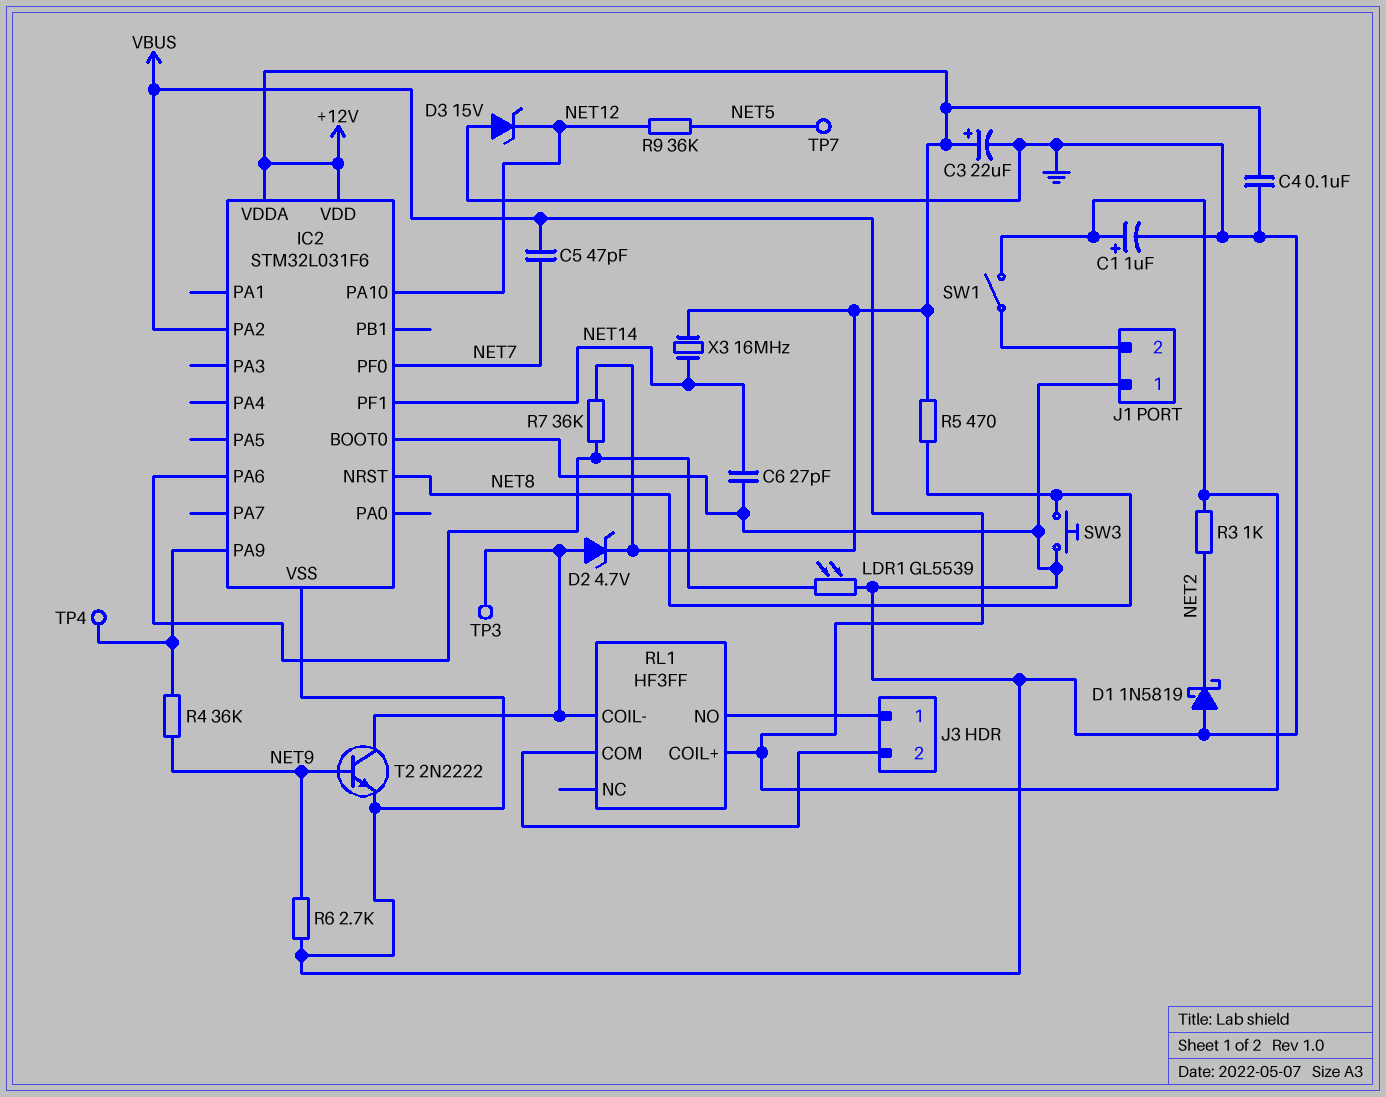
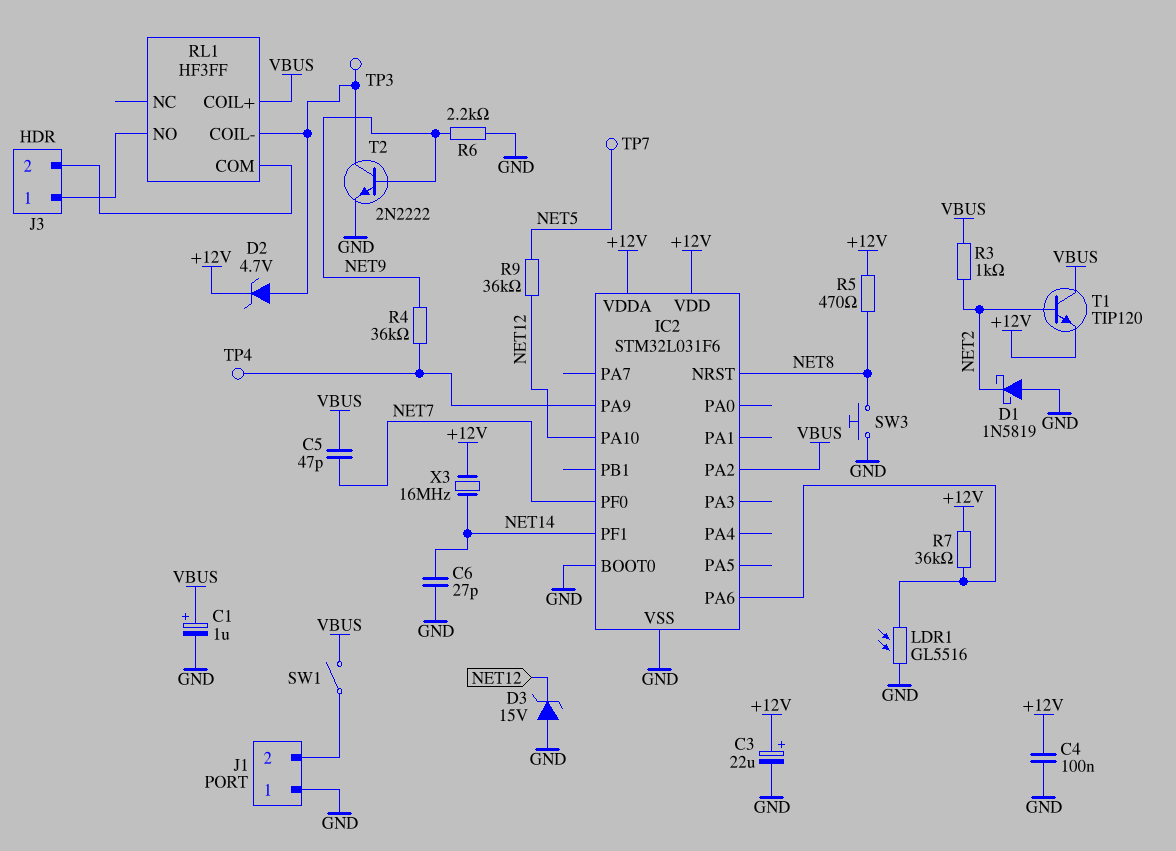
LDR1: GL5539 (GND, IC2/PA6) -> GL5516 (GND, IC2/PA6)
R6: 2.7k (GND, NET9) -> 2.2k (GND, NET9)
T1: none -> NPN TIP120 (B NET2, C VBUS, E +12V)

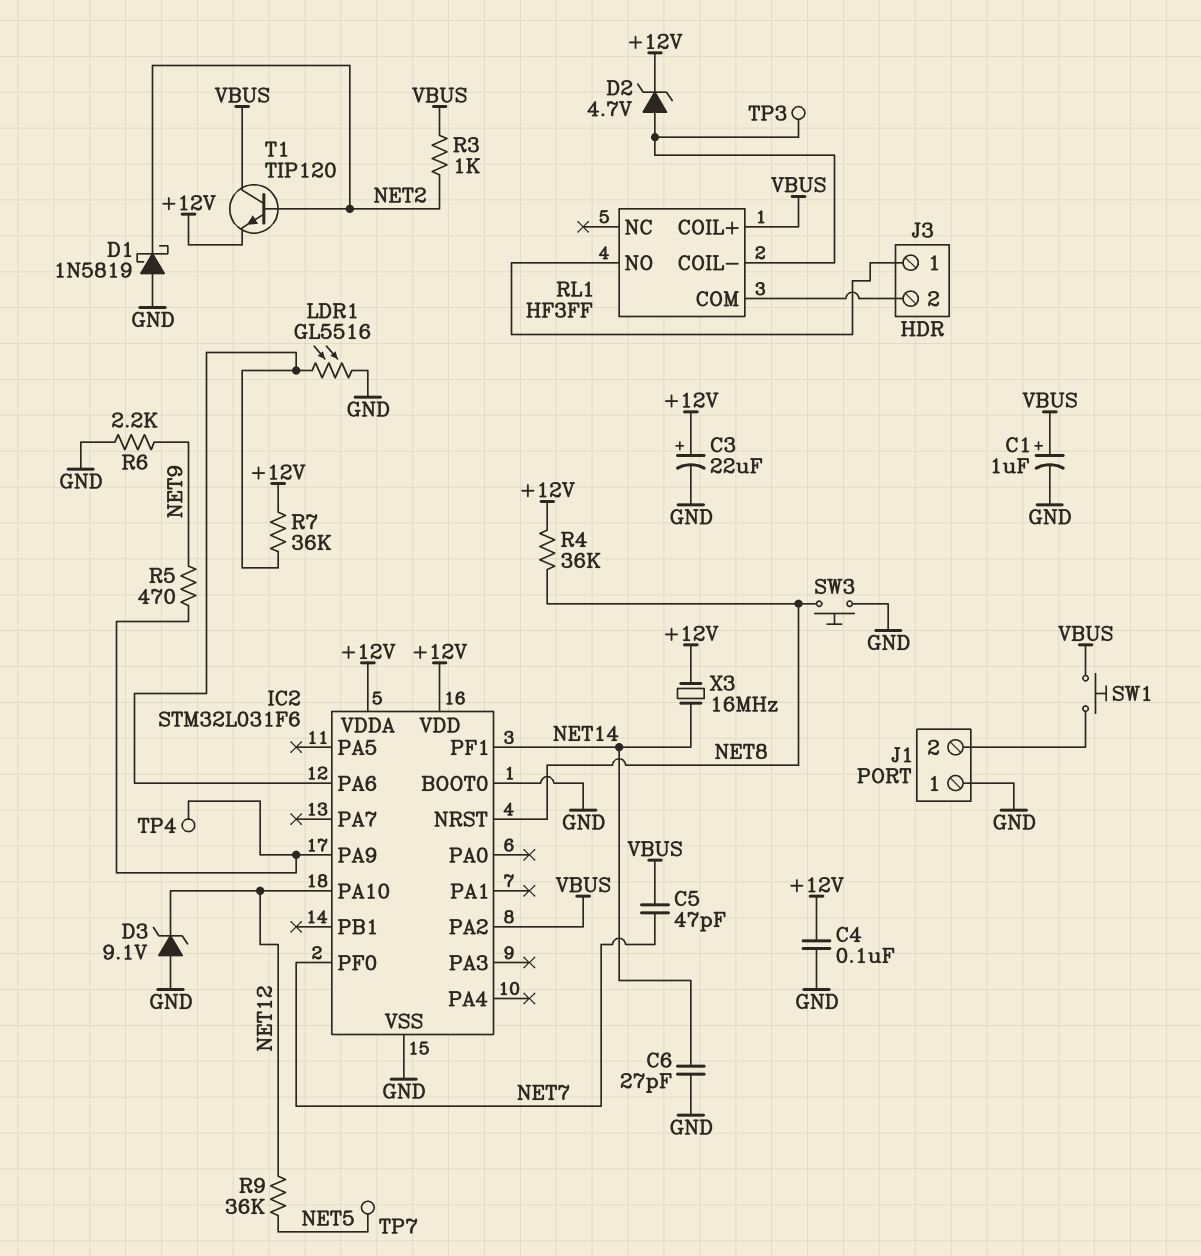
D3: zener 15V (A GND, K NET12) -> zener 9.1V (A GND, K NET12)
R4: 36k (IC2/PA9, NET9) -> 36k (+12V, NET8)
R5: 470 (+12V, NET8) -> 470 (IC2/PA9, NET9)
SW1: switch (J1/2, VBUS) -> button (J1/2, VBUS)
T2: NPN 2N2222 (B NET9, C RL1/COIL-, E GND) -> none

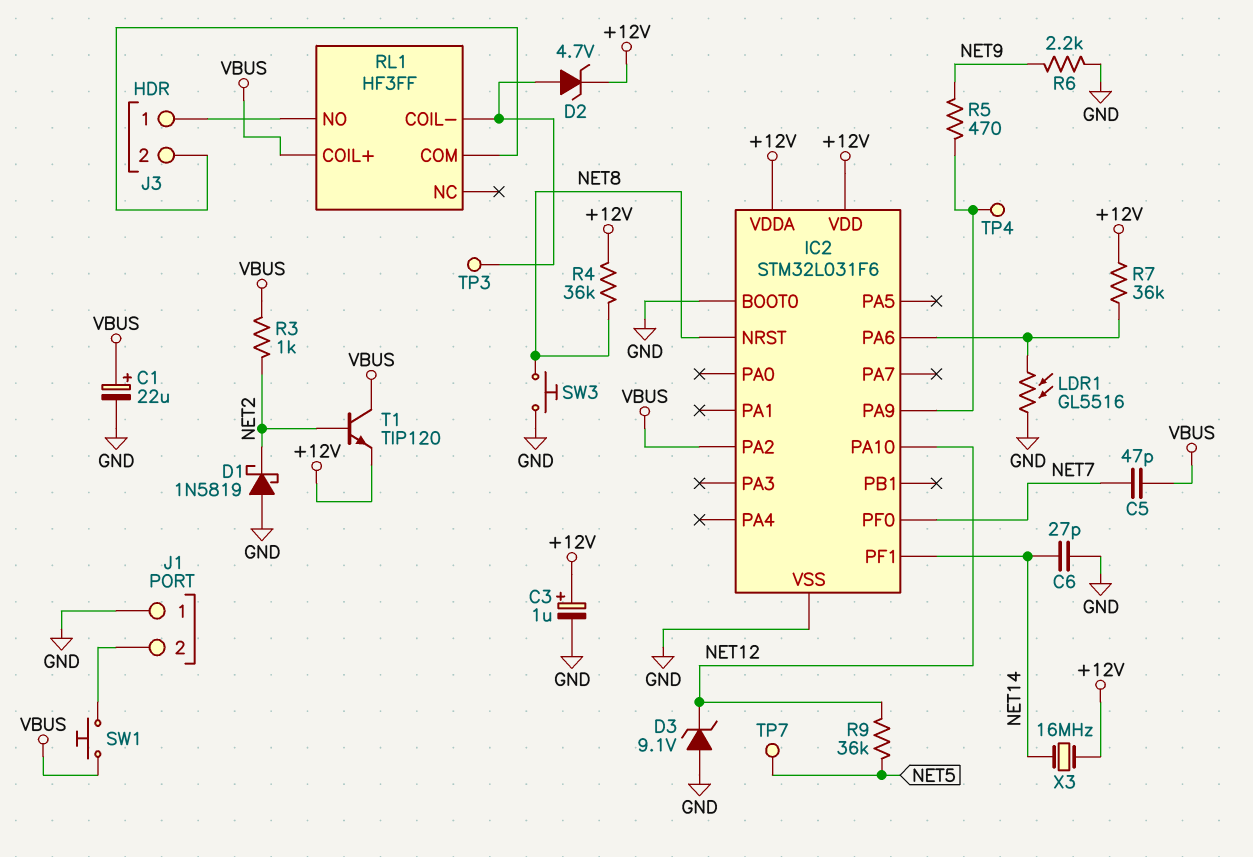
C1: 1uF (plus VBUS, minus GND) -> 22uF (plus VBUS, minus GND)
C3: 22uF (plus +12V, minus GND) -> 1uF (plus +12V, minus GND)
C4: 100nF (+12V, GND) -> none

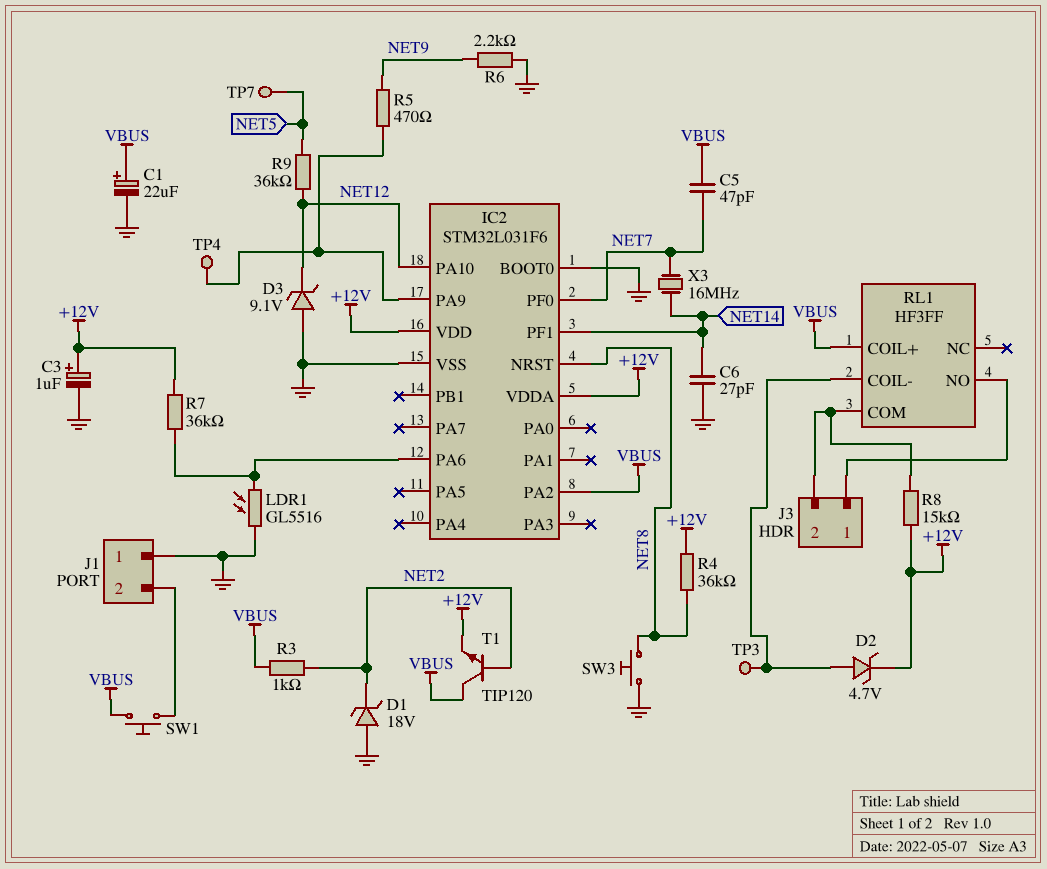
D1: schottky 1N5819 (A GND, K NET2) -> zener 18V (A GND, K NET2)
R8: none -> 15k (+12V, J3/2)
X3: 16MHz (+12V, NET14) -> 16MHz (NET7, NET14)

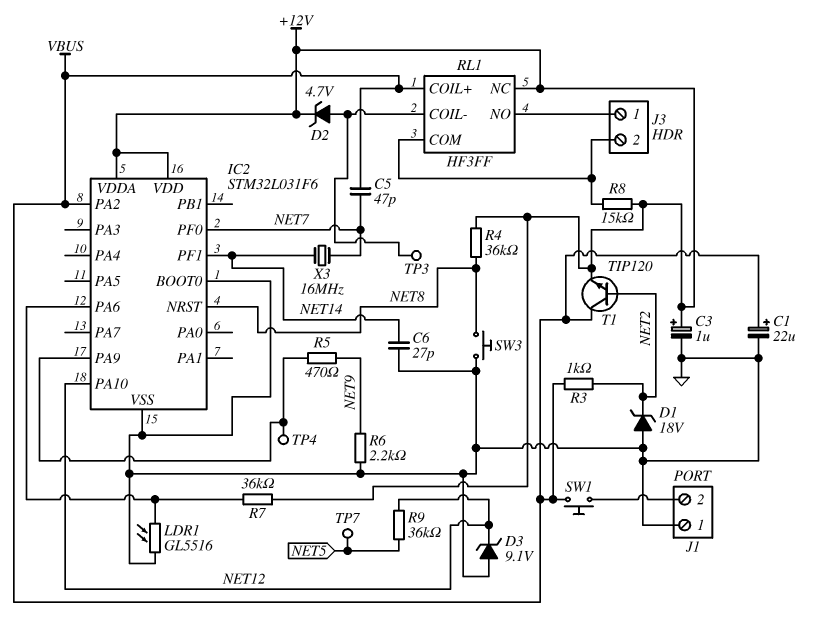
RL1 pin NC: none -> +12V

